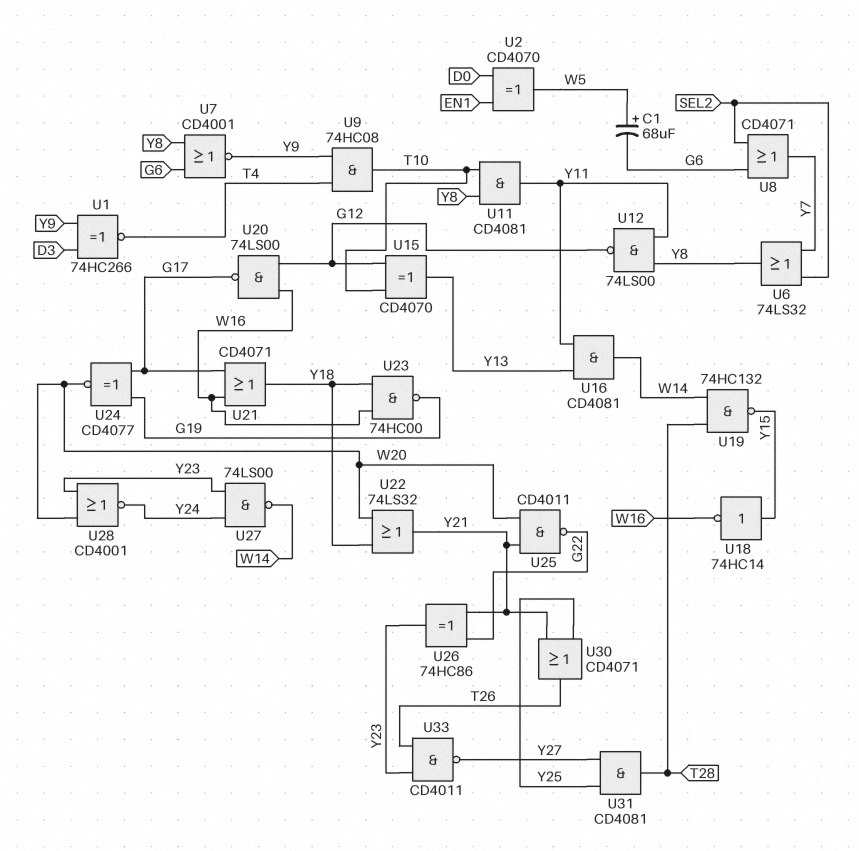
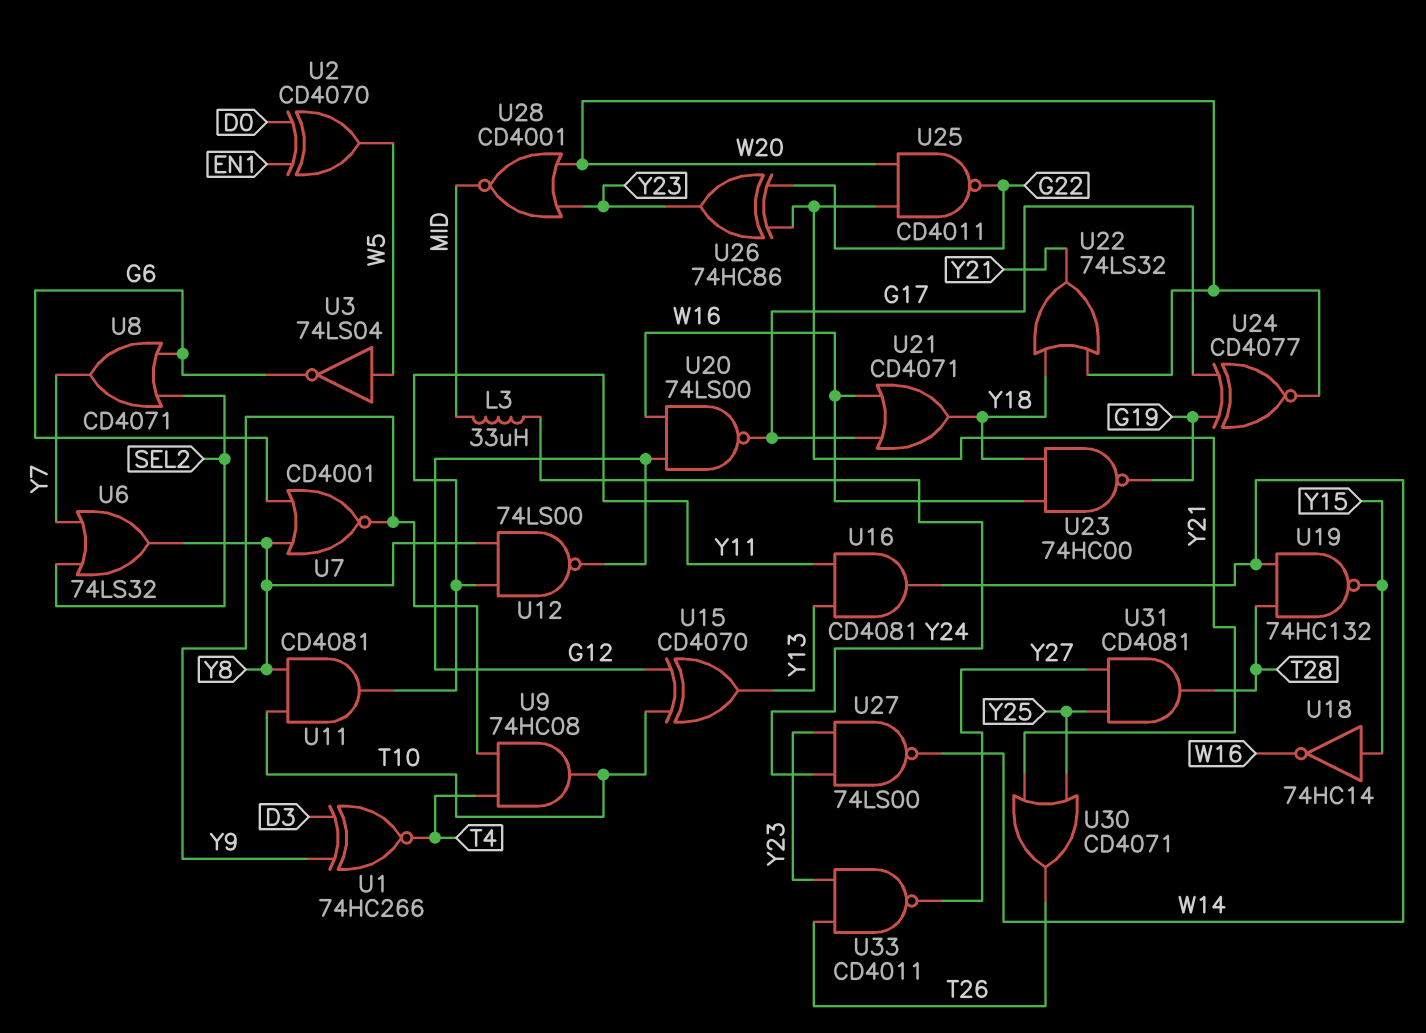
C1: 68uF (plus W5, minus G6) -> none
L3: none -> 33uH (MID, Y24)
U3: none -> NOT 74LS04 (in W5, out G6)
U28: NOR CD4001 (in W20, in Y23, out Y24) -> NOR CD4001 (in W20, in Y23, out MID)

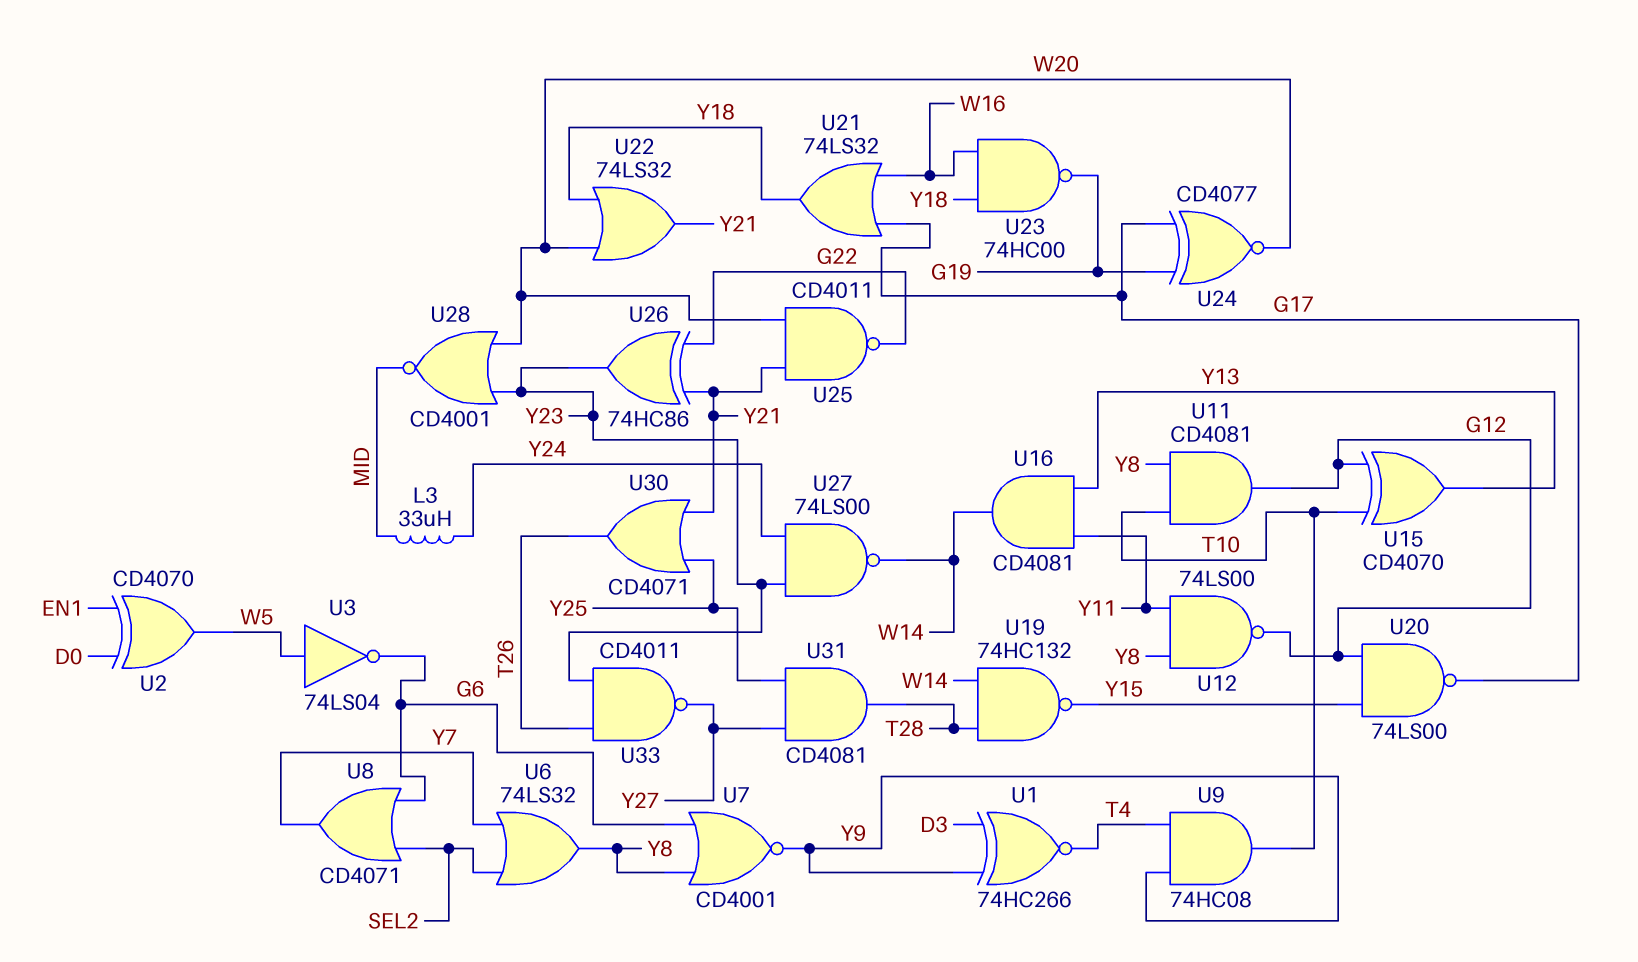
U11: AND CD4081 (in T10, in Y8, out Y11) -> AND CD4081 (in T10, in Y8, out G12)
U18: NOT 74HC14 (in Y15, out W16) -> none
U20: NAND 74LS00 (in G12, in W16, out G17) -> NAND 74LS00 (in G12, in Y15, out G17)
U21: OR CD4071 (in G17, in W16, out Y18) -> OR 74LS32 (in G17, in W16, out Y18)

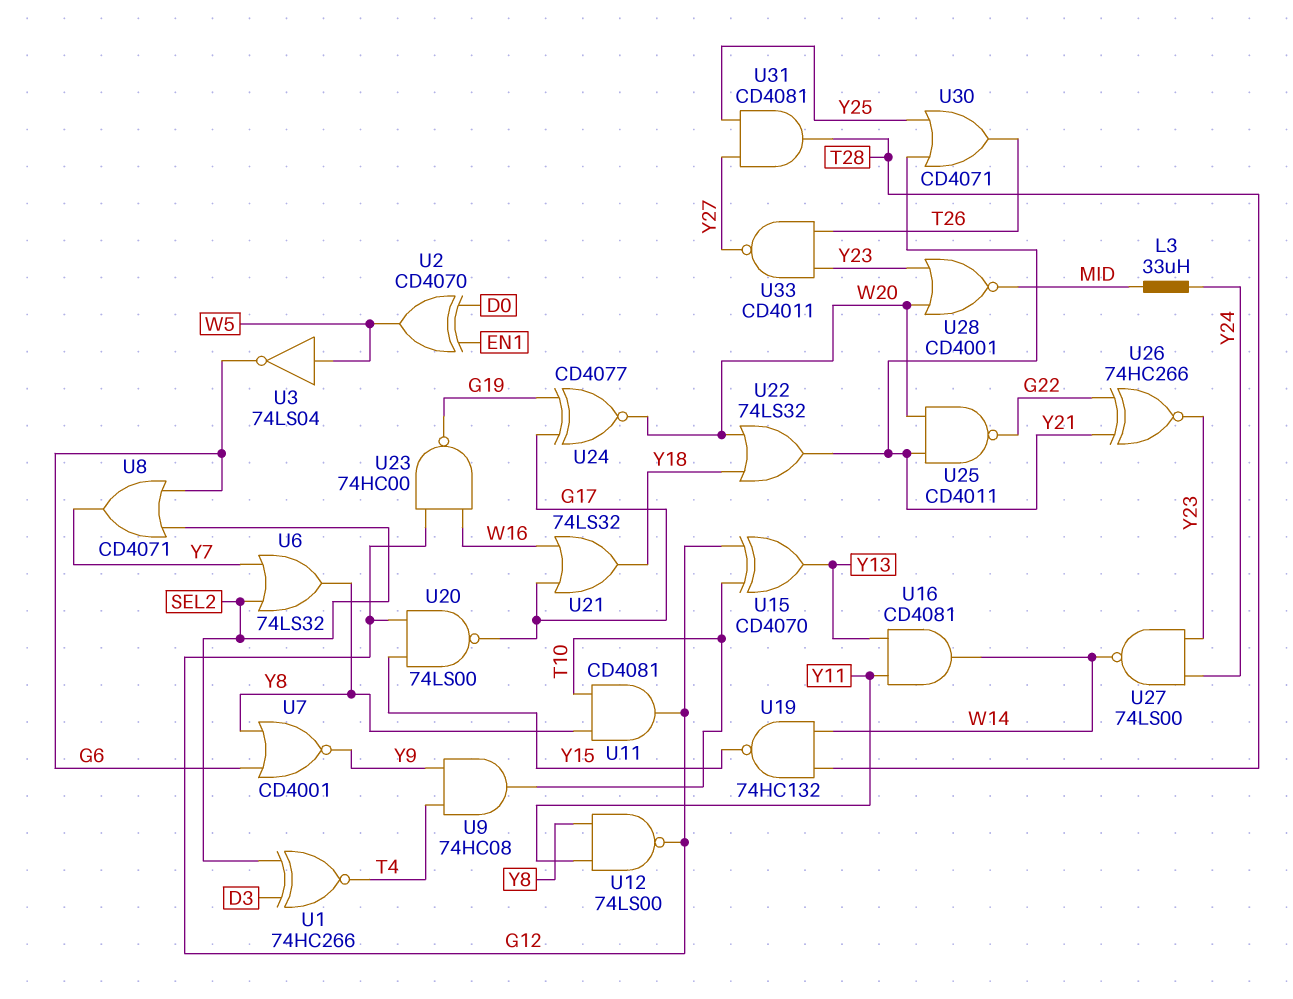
U1: XNOR 74HC266 (in D3, in Y9, out T4) -> XNOR 74HC266 (in D3, in SEL2, out T4)
U23: NAND 74HC00 (in W16, in Y18, out G19) -> NAND 74HC00 (in G12, in W16, out G19)
U26: XOR 74HC86 (in G22, in Y21, out Y23) -> XNOR 74HC266 (in G22, in Y21, out Y23)

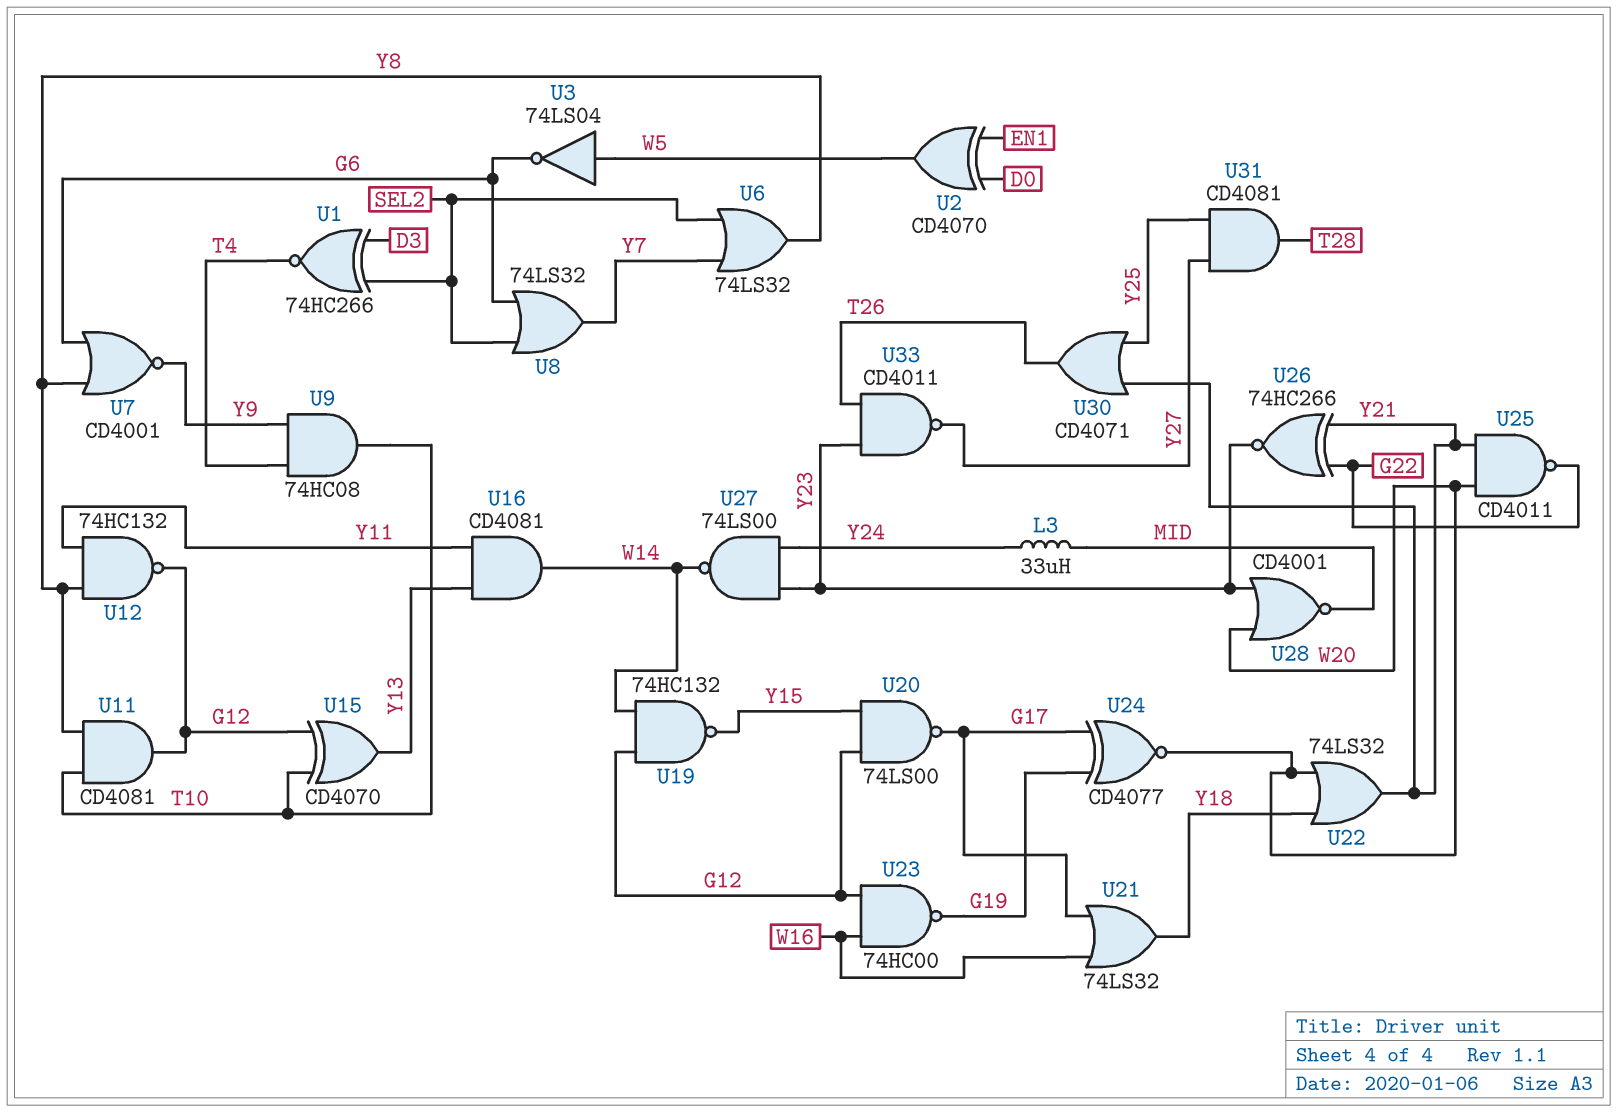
U8: OR CD4071 (in G6, in SEL2, out Y7) -> OR 74LS32 (in G6, in SEL2, out Y7)
U12: NAND 74LS00 (in Y8, in Y11, out G12) -> NAND 74HC132 (in Y8, in Y11, out G12)
U19: NAND 74HC132 (in T28, in W14, out Y15) -> NAND 74HC132 (in G12, in W14, out Y15)

